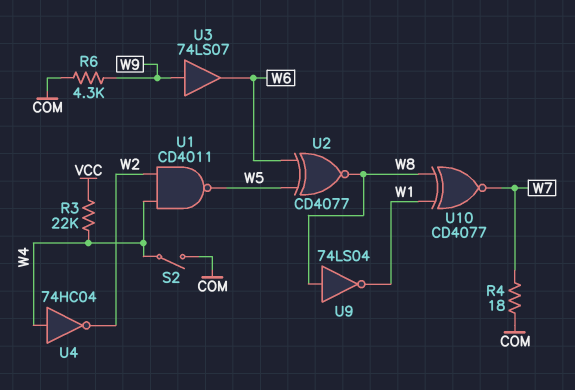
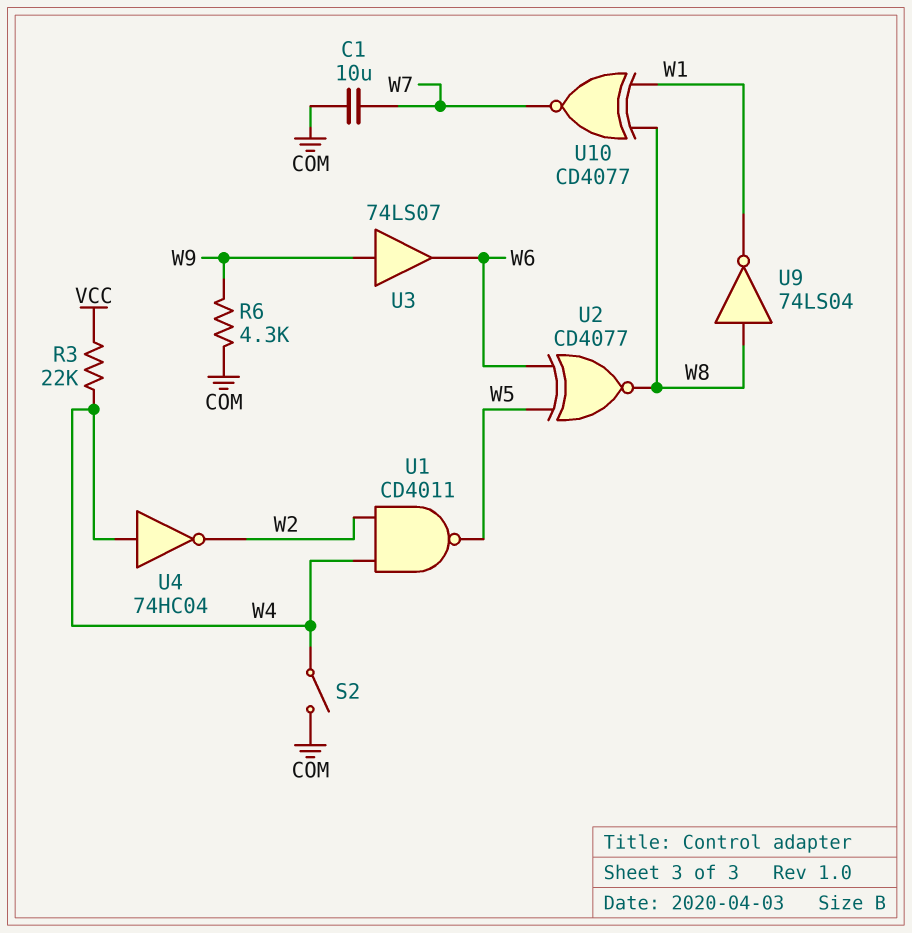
C1: none -> 10uF (COM, W7)
R4: 18 (COM, W7) -> none

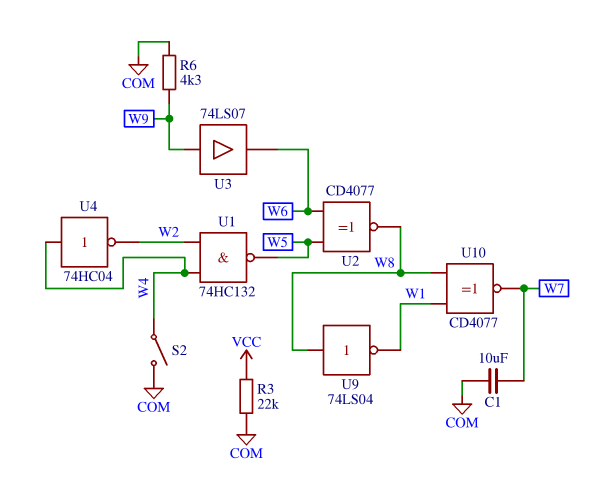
R3: 22k (VCC, W4) -> 22k (COM, VCC)
U1: NAND CD4011 (in W2, in W4, out W5) -> NAND 74HC132 (in W2, in W4, out W5)

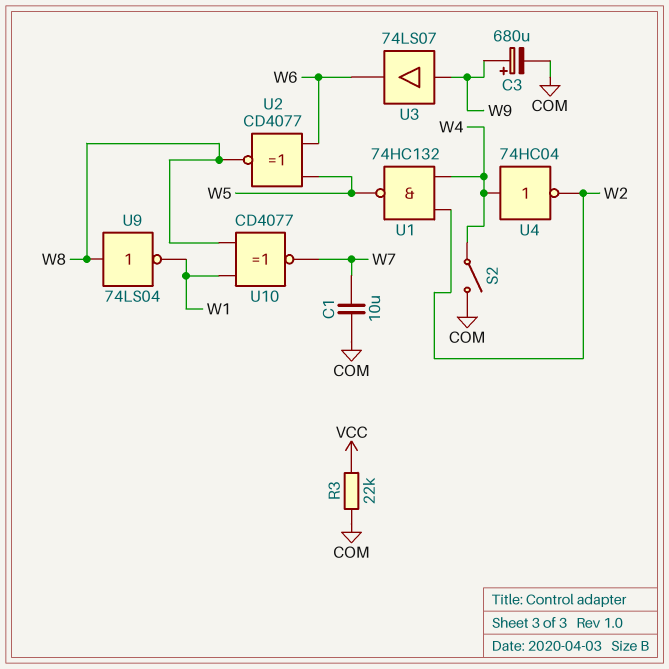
C3: none -> 680uF (plus W9, minus COM)
R6: 4.3k (COM, W9) -> none

